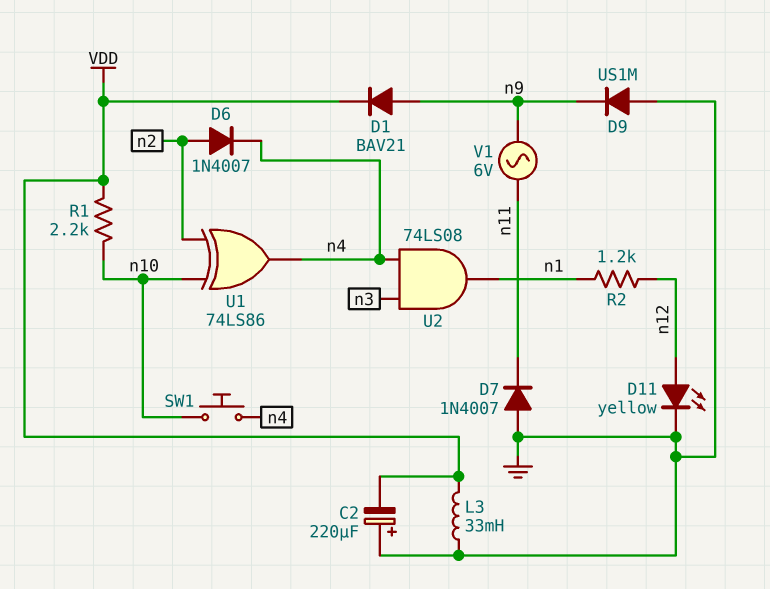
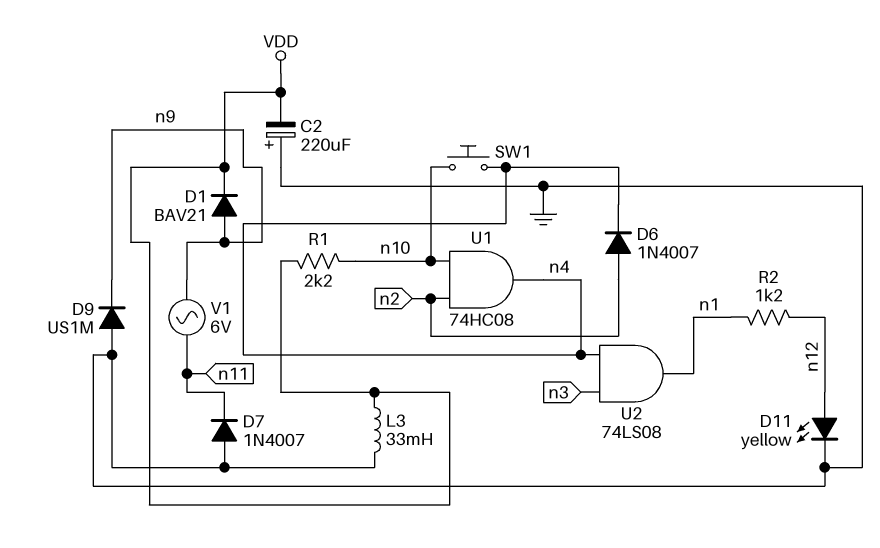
U1: XOR 74LS86 (in n2, in n10, out n4) -> AND 74HC08 (in n2, in n10, out n4)

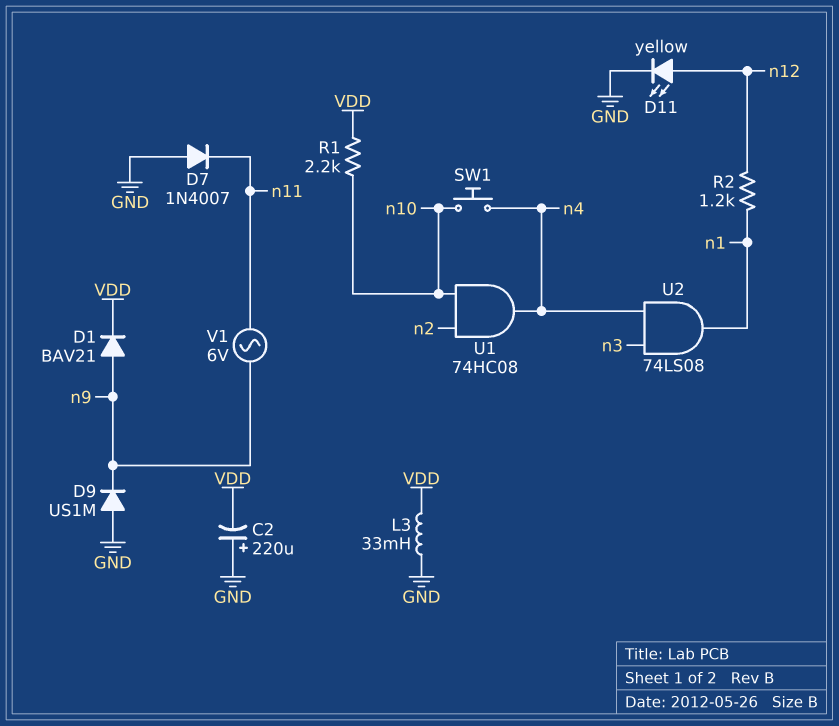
D6: diode 1N4007 (A n2, K n4) -> none

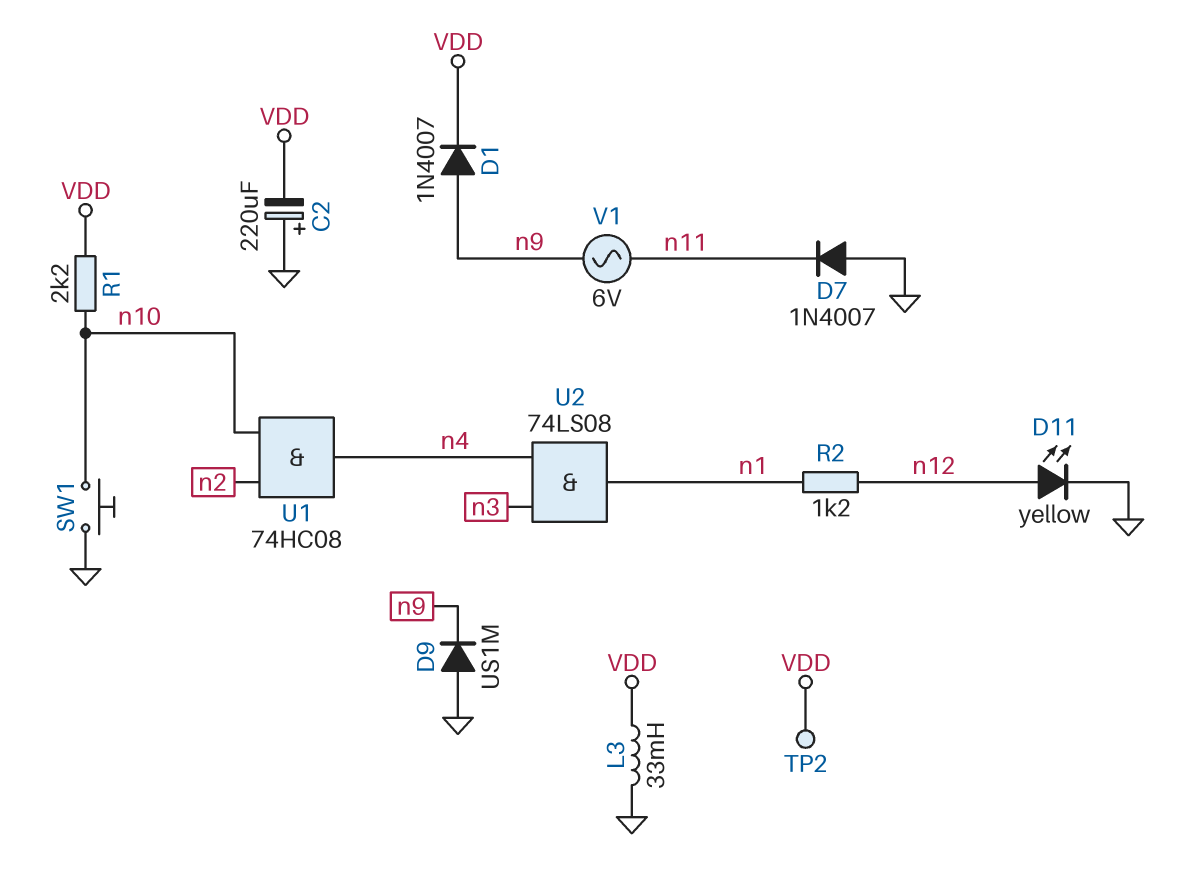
D1: diode BAV21 (A n9, K VDD) -> diode 1N4007 (A n9, K VDD)
SW1: button (n4, n10) -> button (GND, n10)
TP2: none -> test point (VDD)

